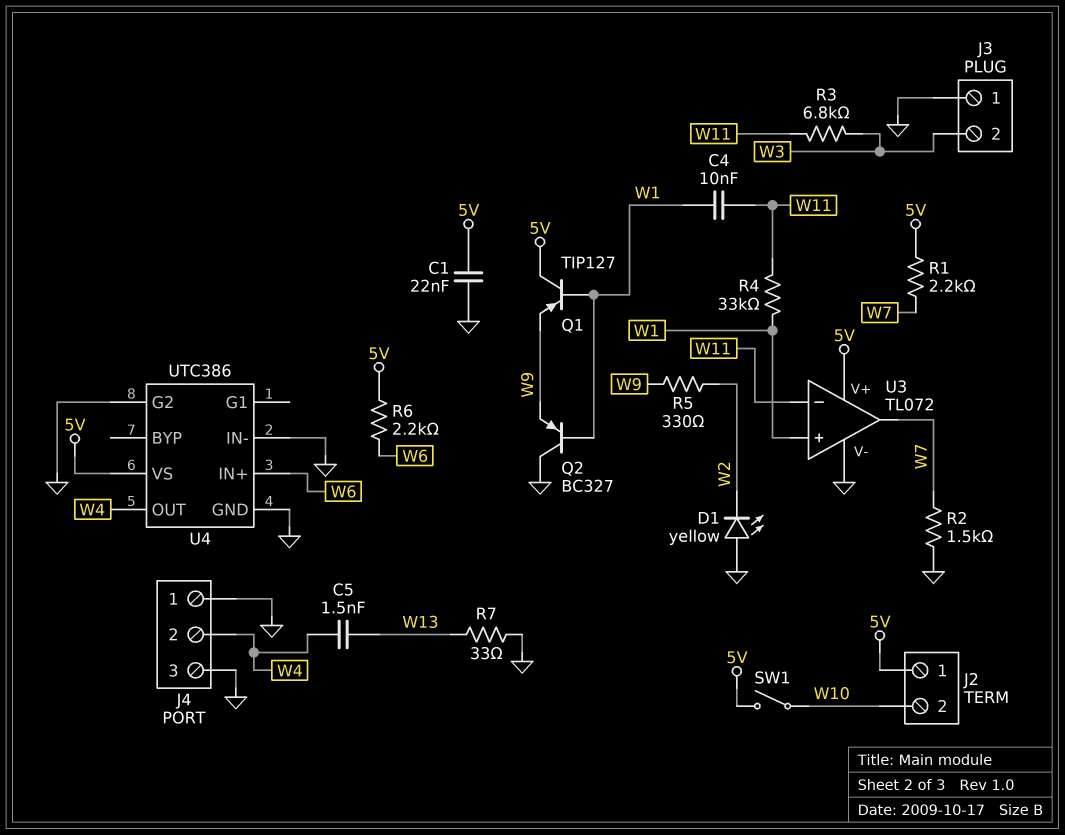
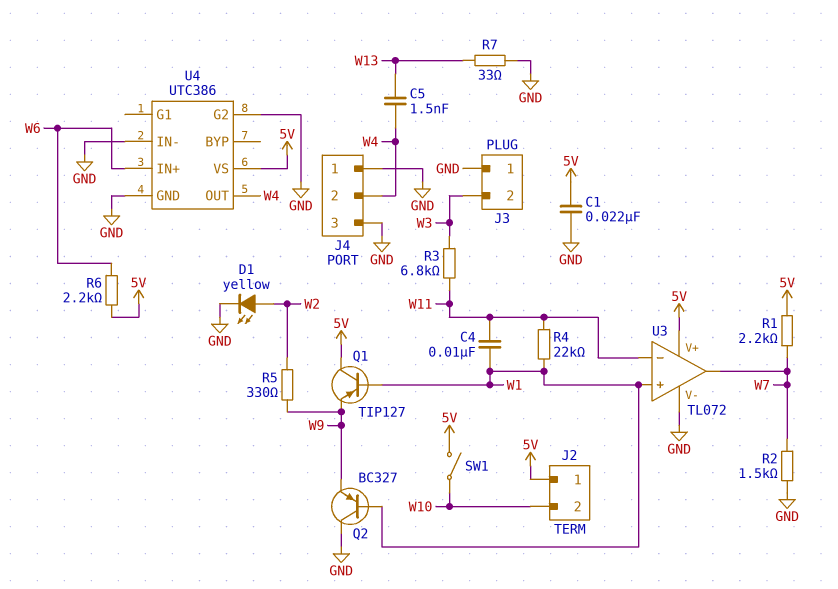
D1: LED yellow (A GND, K W2) -> LED yellow (A W2, K GND)
R4: 33k (W1, W11) -> 22k (W1, W11)

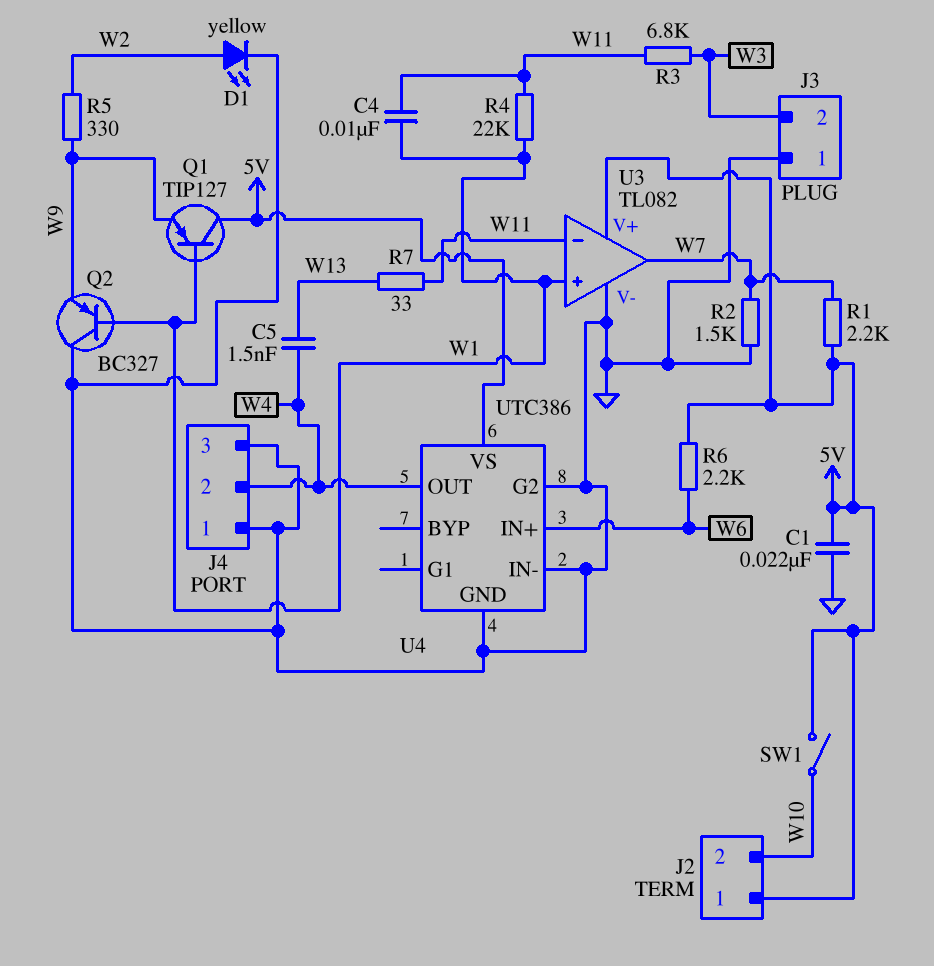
R7: 33 (GND, W13) -> 33 (W11, W13)
U3: TL072 -> TL082

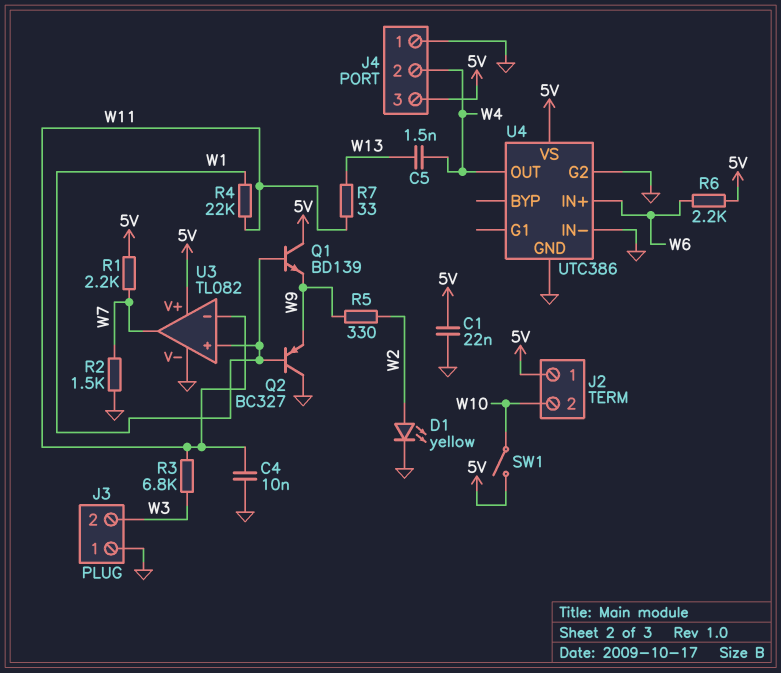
C4: 10nF (W1, W11) -> 10nF (GND, W11)
J4 pin 3: GND -> 5V
Q1: PNP TIP127 (B W1, C 5V, E W9) -> NPN BD139 (B W1, C 5V, E W9)

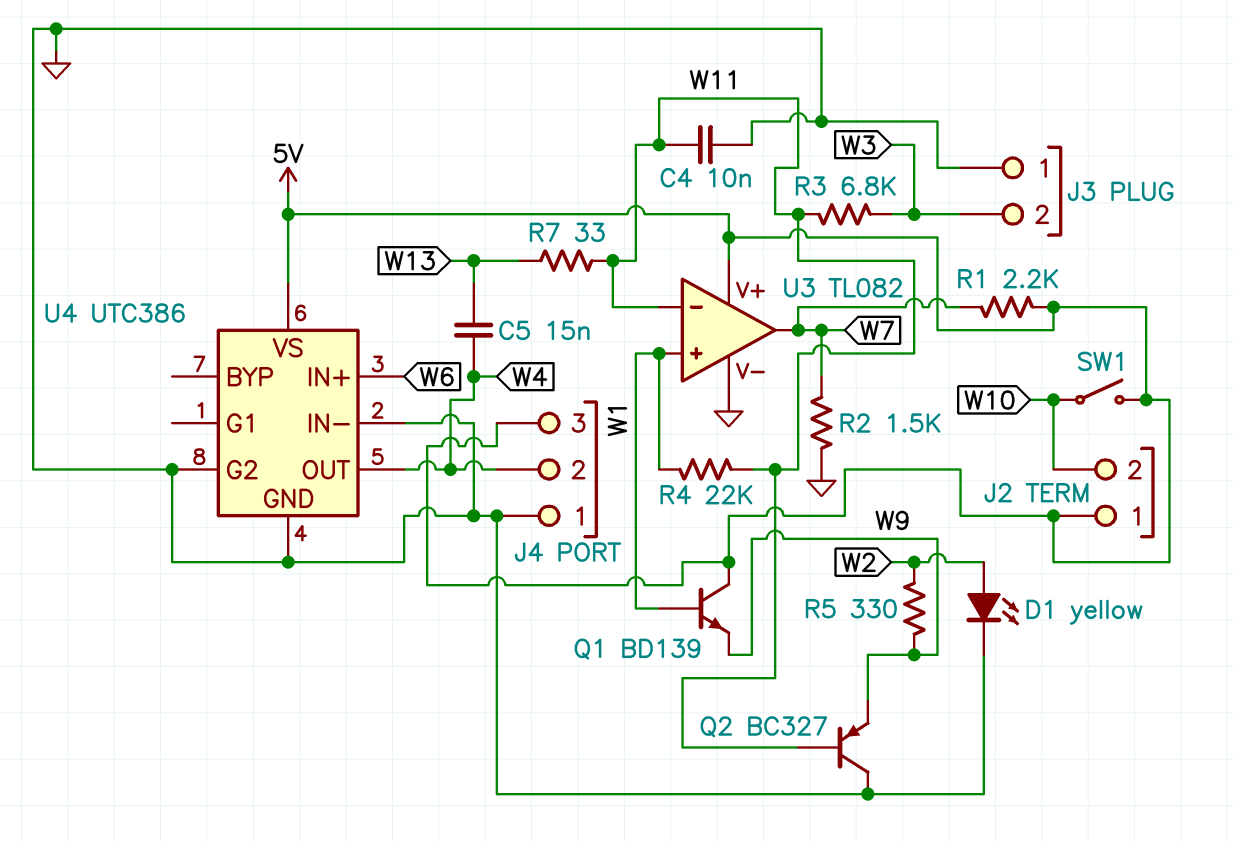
C1: 22nF (5V, GND) -> none
C5: 1.5nF (W4, W13) -> 15nF (W4, W13)
Q2: PNP BC327 (B W1, C GND, E W9) -> PNP BC327 (B W11, C GND, E W9)
R6: 2.2k (5V, W6) -> none

